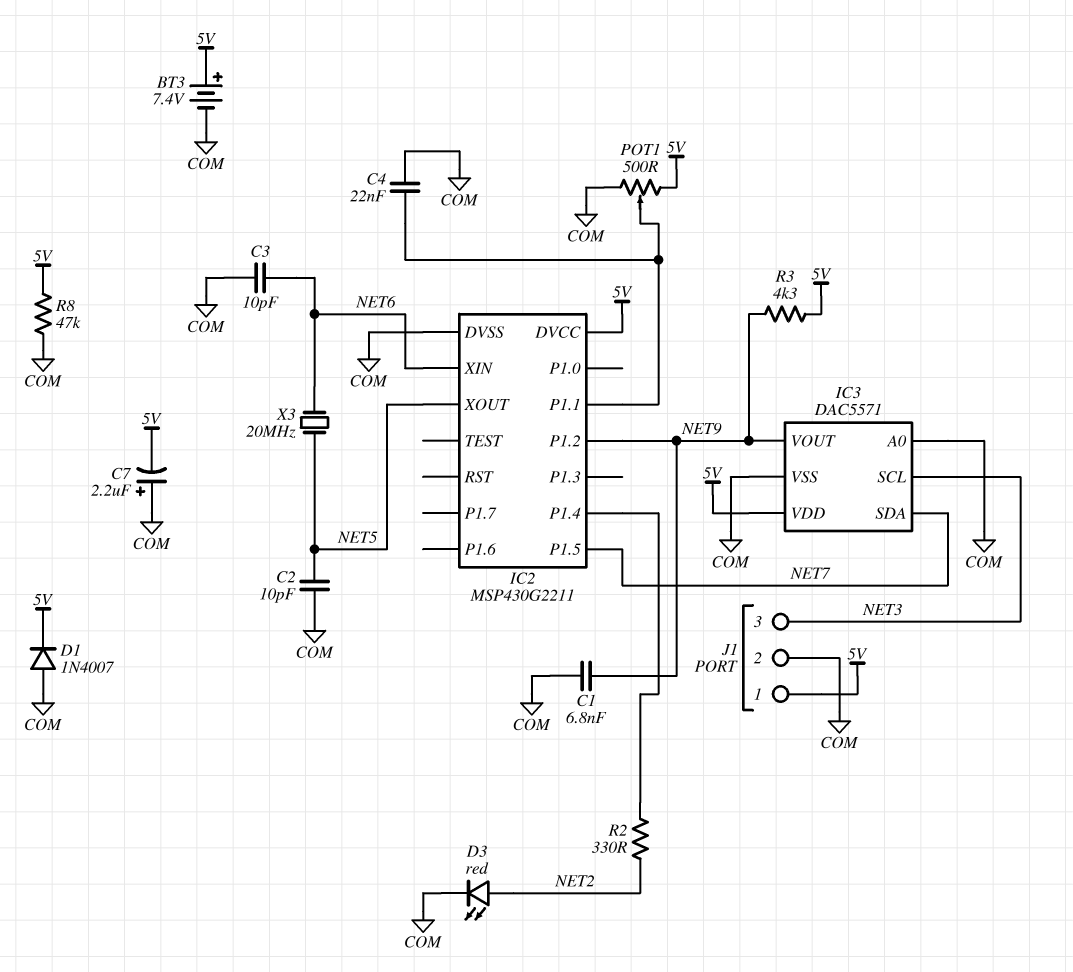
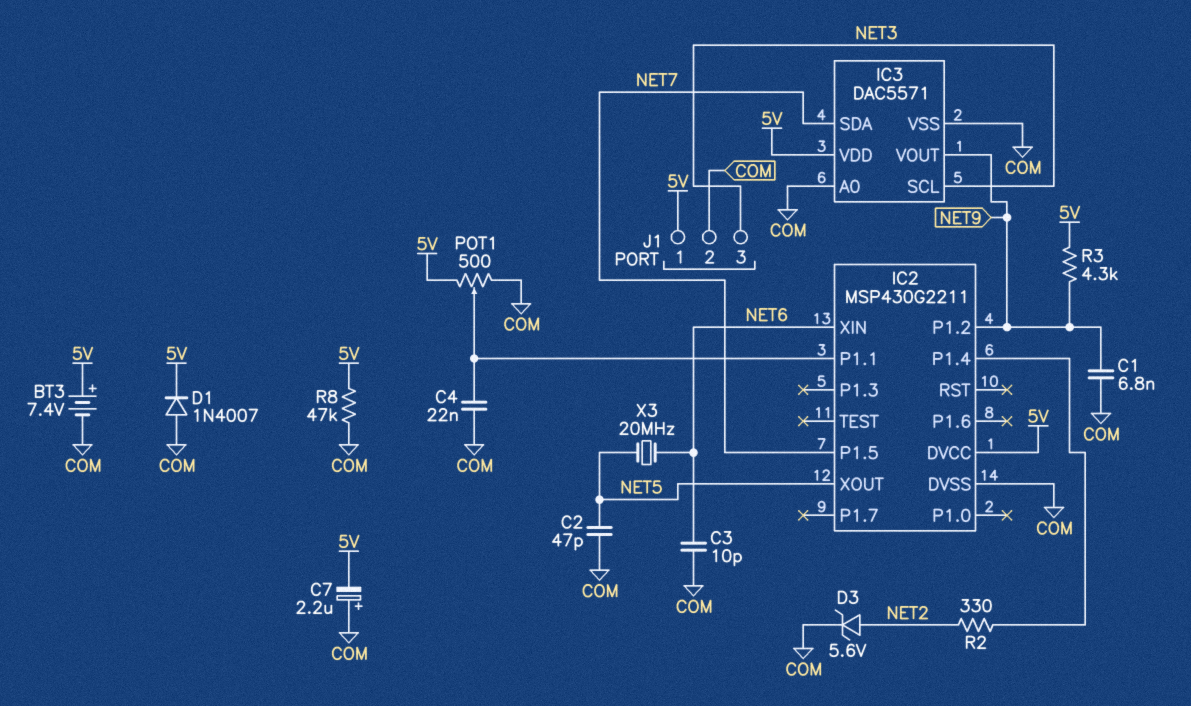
C2: 10pF (COM, NET5) -> 47pF (COM, NET5)
D3: LED red (A NET2, K COM) -> zener 5.6V (A NET2, K COM)

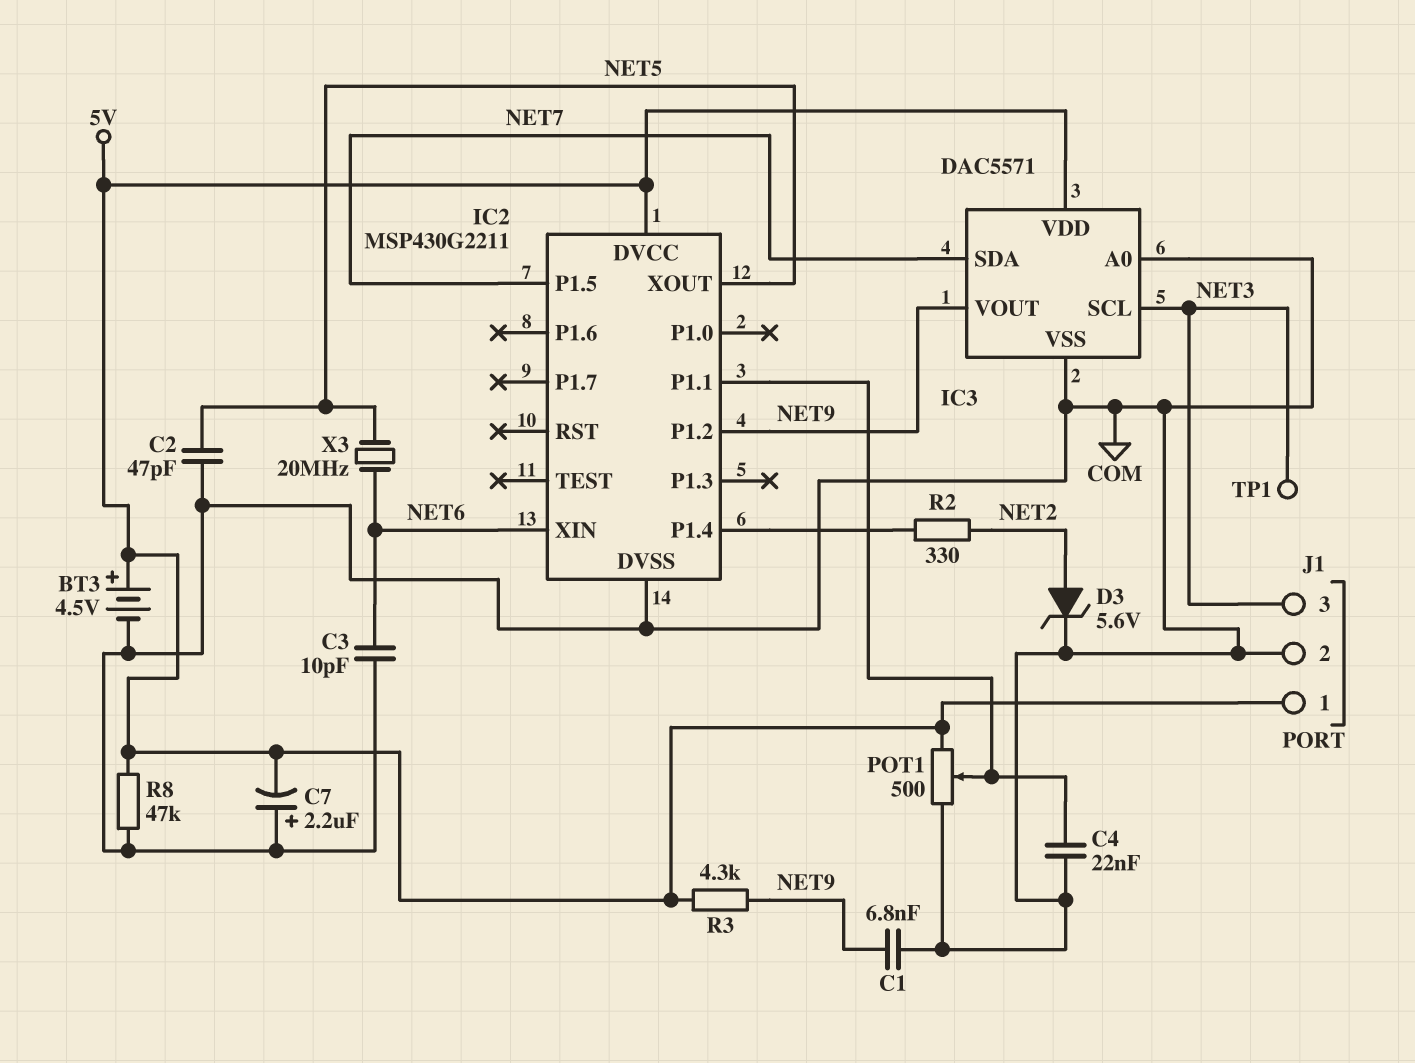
BT3: 7.4V (plus 5V, minus COM) -> 4.5V (plus 5V, minus COM)
D1: diode 1N4007 (A COM, K 5V) -> none
TP1: none -> test point (NET3)

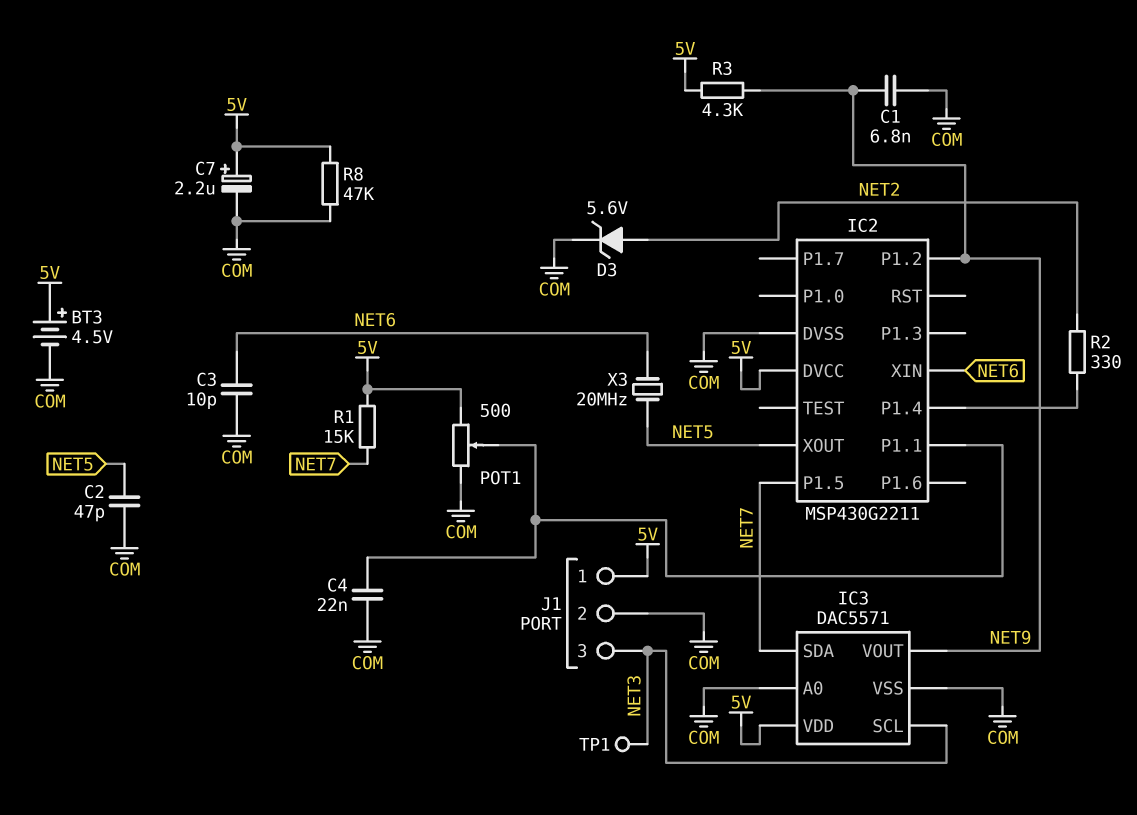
C7: 2.2uF (plus COM, minus 5V) -> 2.2uF (plus 5V, minus COM)
R1: none -> 15k (5V, NET7)

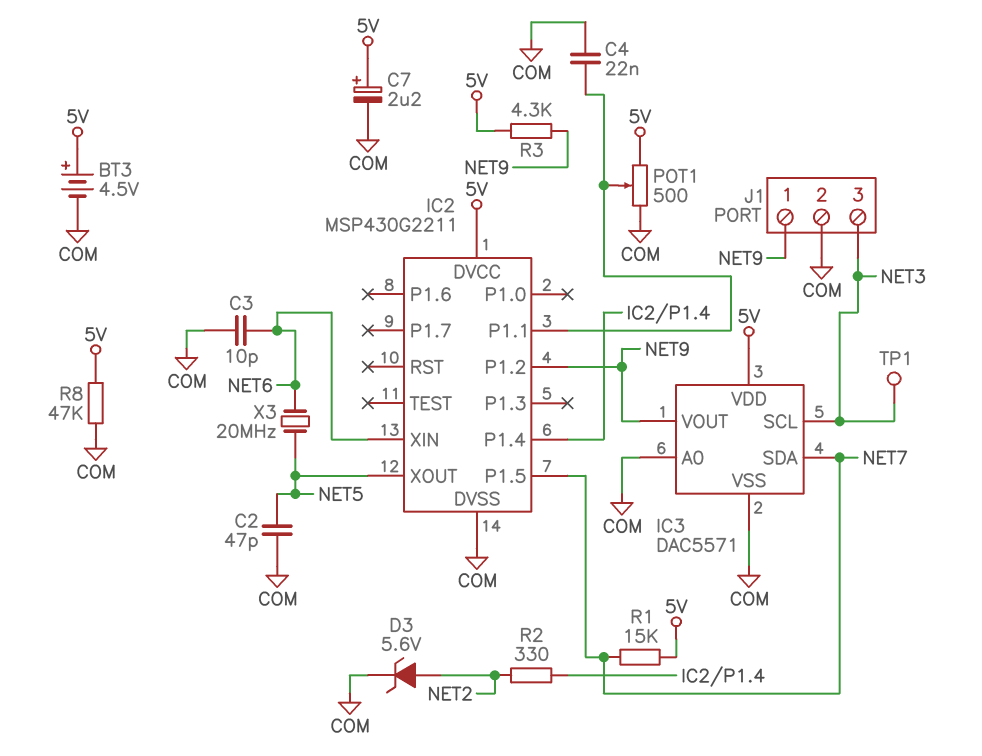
C1: 6.8nF (COM, NET9) -> none
J1 pin 1: 5V -> NET9

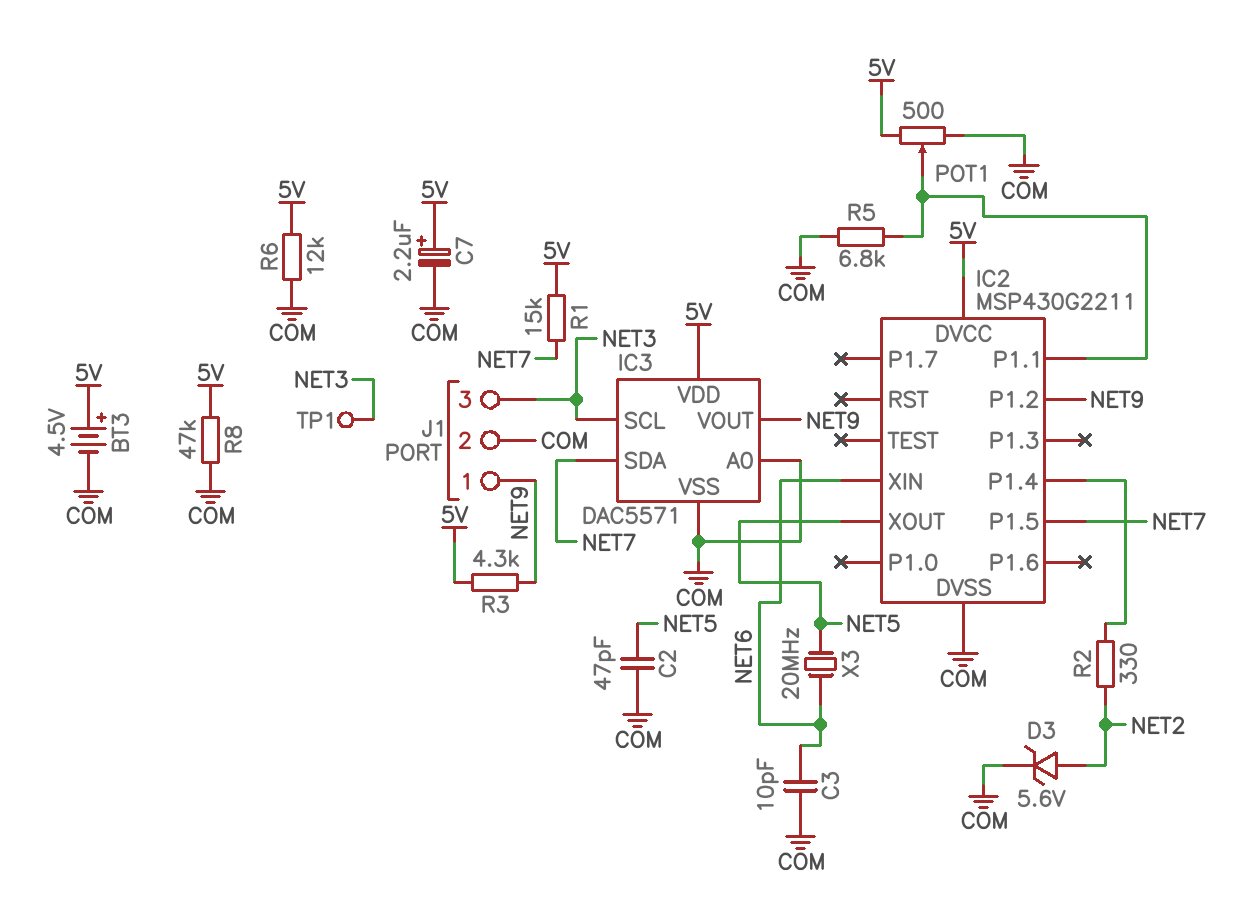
C4: 22nF (COM, IC2/P1.1) -> none
R5: none -> 6.8k (COM, IC2/P1.1)
R6: none -> 12k (5V, COM)

